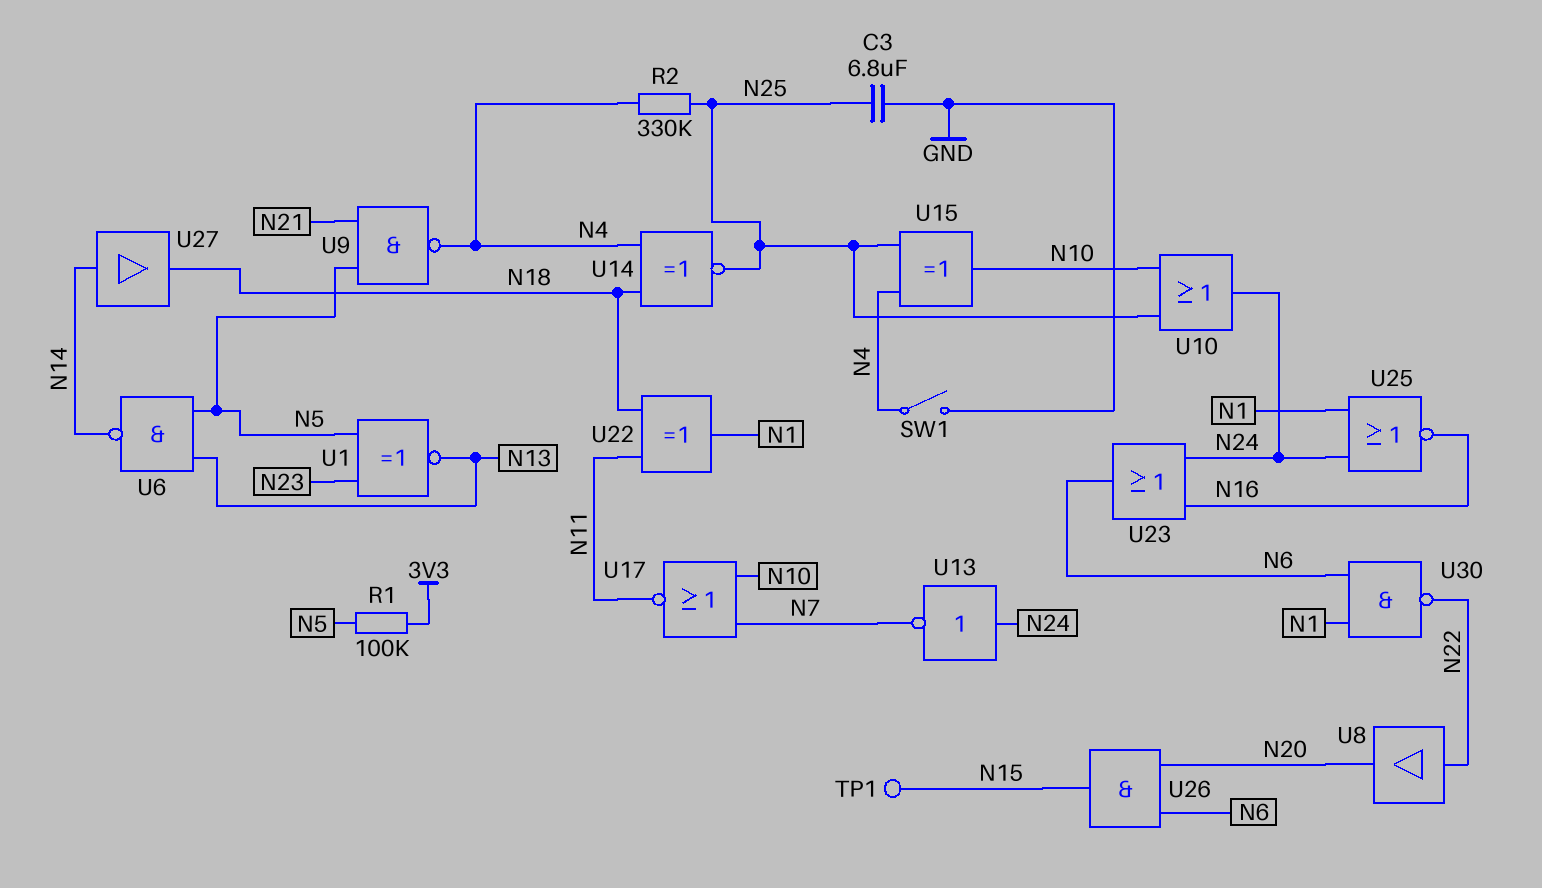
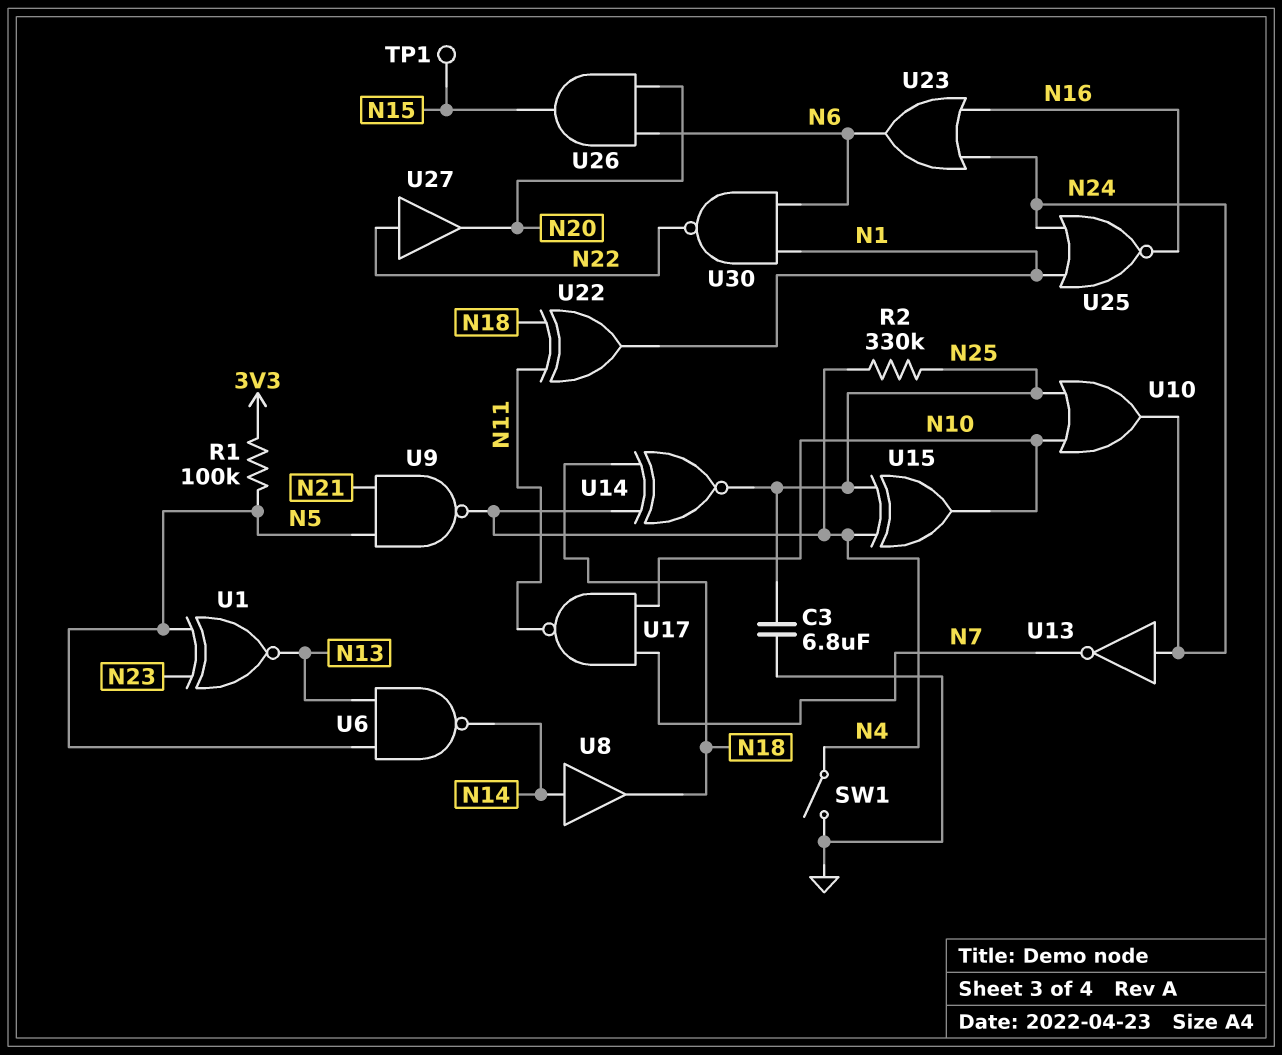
U8: buffer (in N22, out N20) -> buffer (in N14, out N18)
U17: NOR (in N7, in N10, out N11) -> NAND (in N7, in N10, out N11)
U27: buffer (in N14, out N18) -> buffer (in N22, out N20)

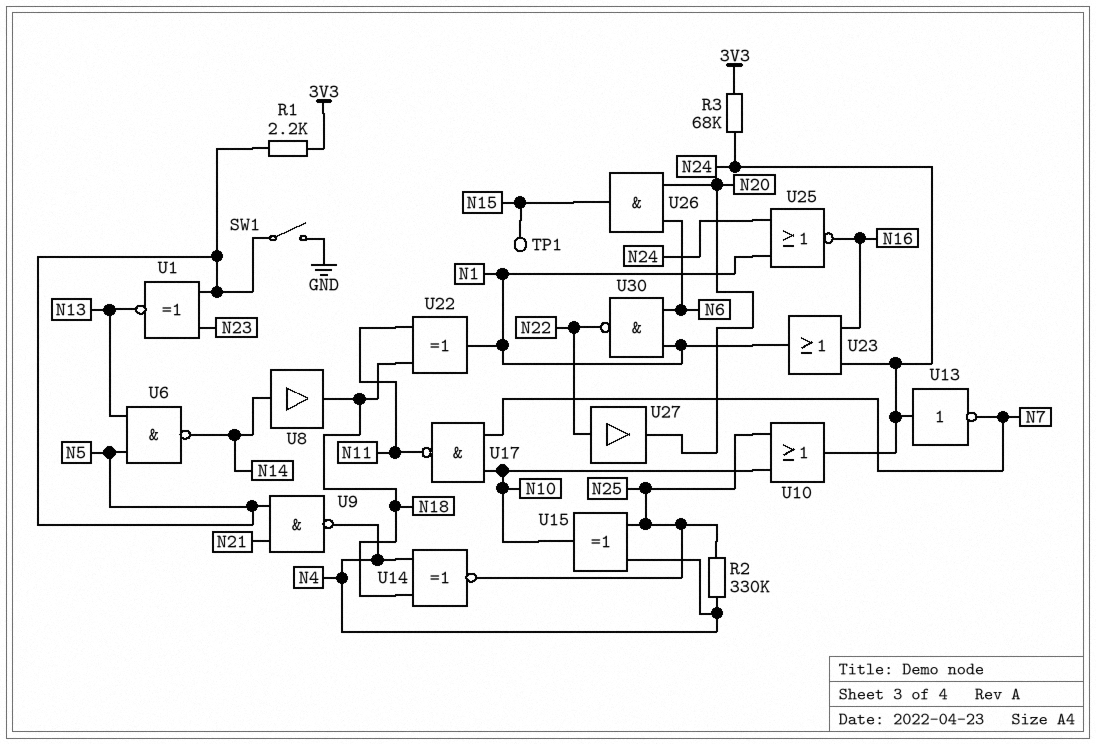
C3: 6.8uF (GND, N25) -> none
R1: 100k (3V3, N5) -> 2.2k (3V3, N5)
R3: none -> 68k (3V3, N24)
SW1: switch (GND, N4) -> switch (GND, N5)
U23: OR (in N16, in N24, out N6) -> OR (in N16, in N24, out N1)

